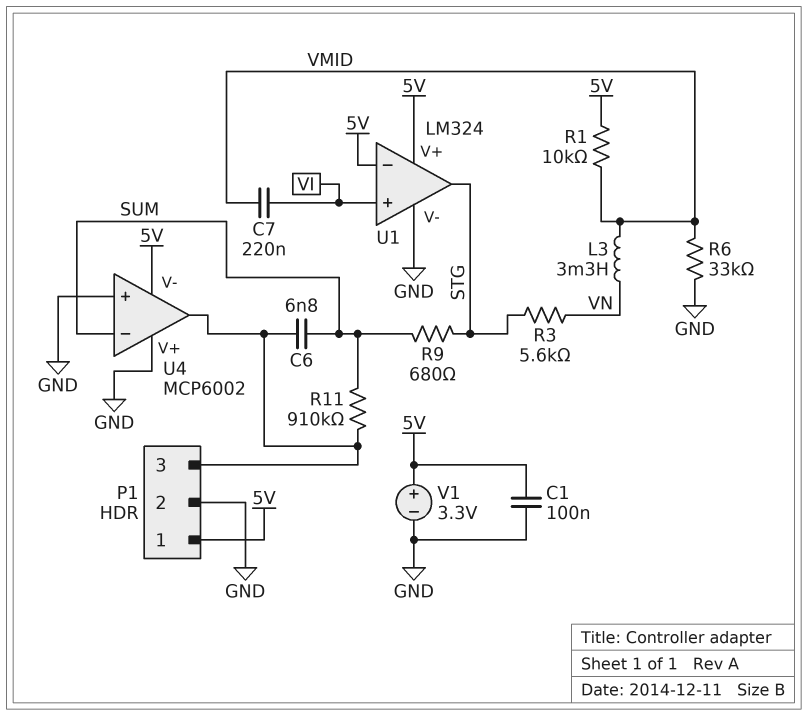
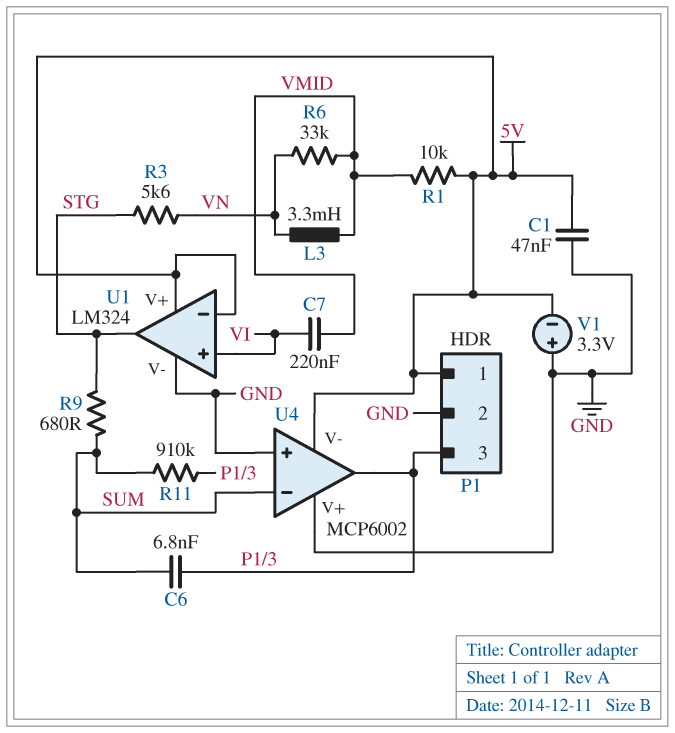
C1: 100nF (5V, GND) -> 47nF (5V, GND)
R6: 33k (GND, VMID) -> 33k (VMID, VN)
V1: 3.3V (plus 5V, minus GND) -> 3.3V (plus GND, minus 5V)

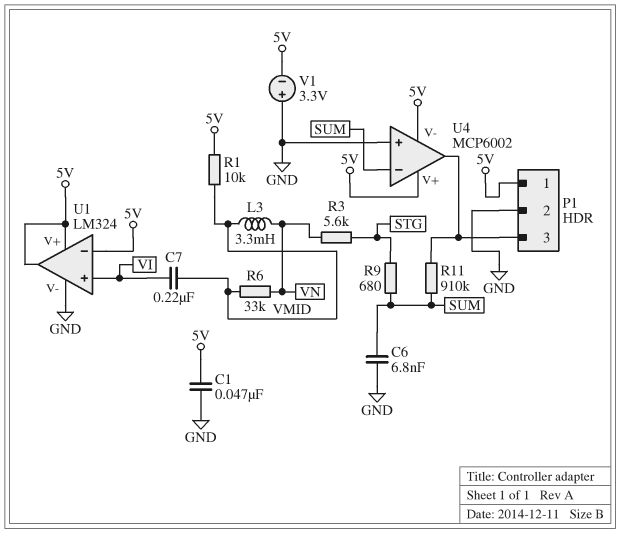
C6: 6.8nF (P1/3, SUM) -> 6.8nF (GND, SUM)
U1 pin out: STG -> 5V
U4 pin V+: GND -> 5V

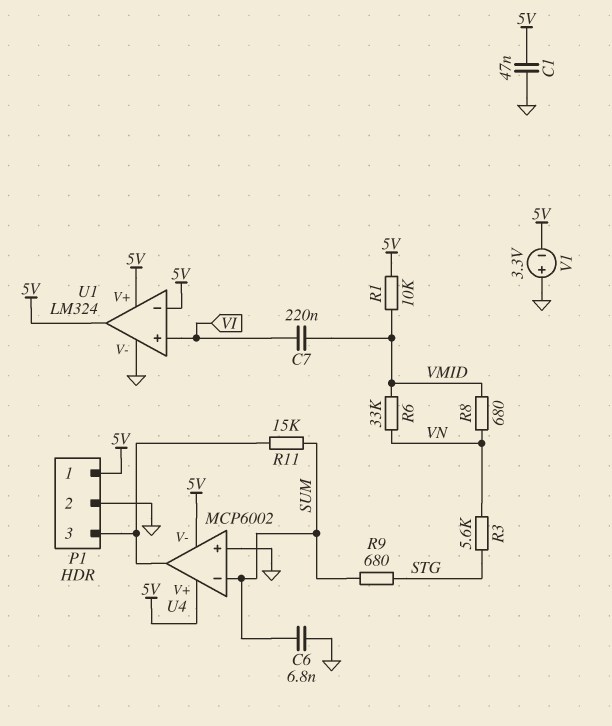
L3: 3.3mH (VMID, VN) -> none
R8: none -> 680 (VMID, VN)
R11: 910k (P1/3, SUM) -> 15k (P1/3, SUM)

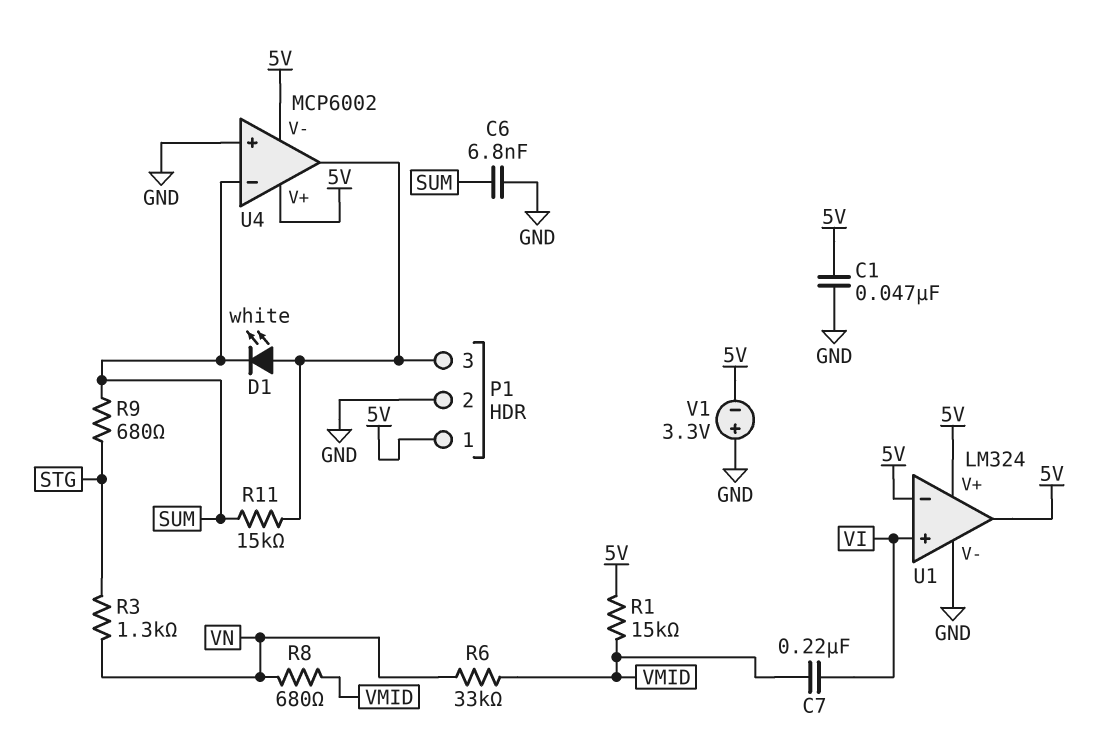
D1: none -> LED white (A P1/3, K SUM)
R1: 10k (5V, VMID) -> 15k (5V, VMID)
R3: 5.6k (STG, VN) -> 1.3k (STG, VN)

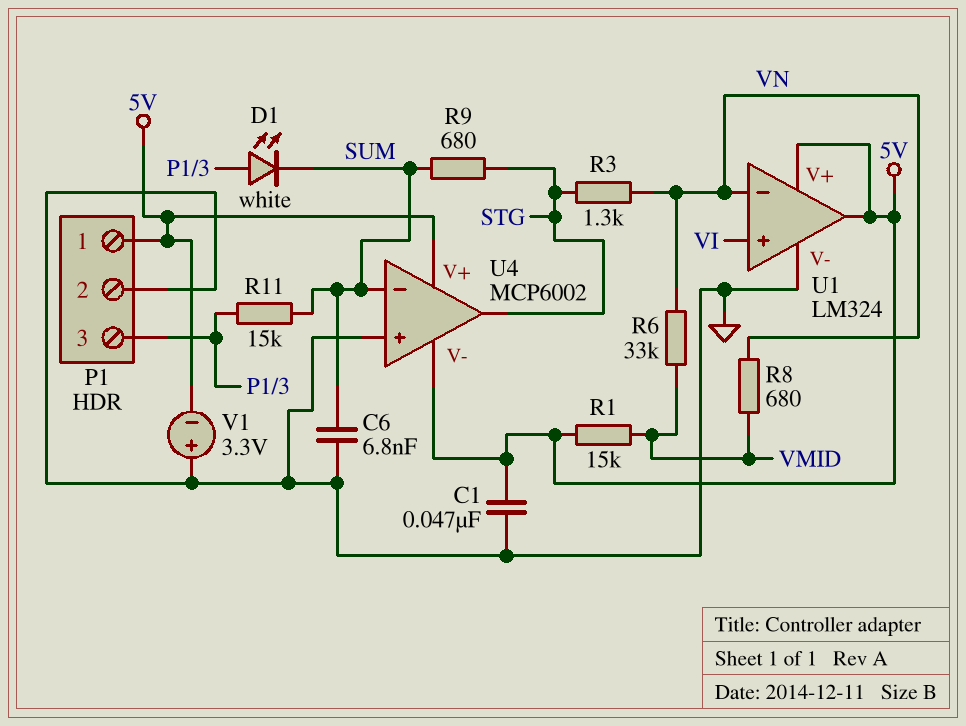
C7: 220nF (VI, VMID) -> none
U1 pin in-: 5V -> VN
U4 pin out: P1/3 -> STG

